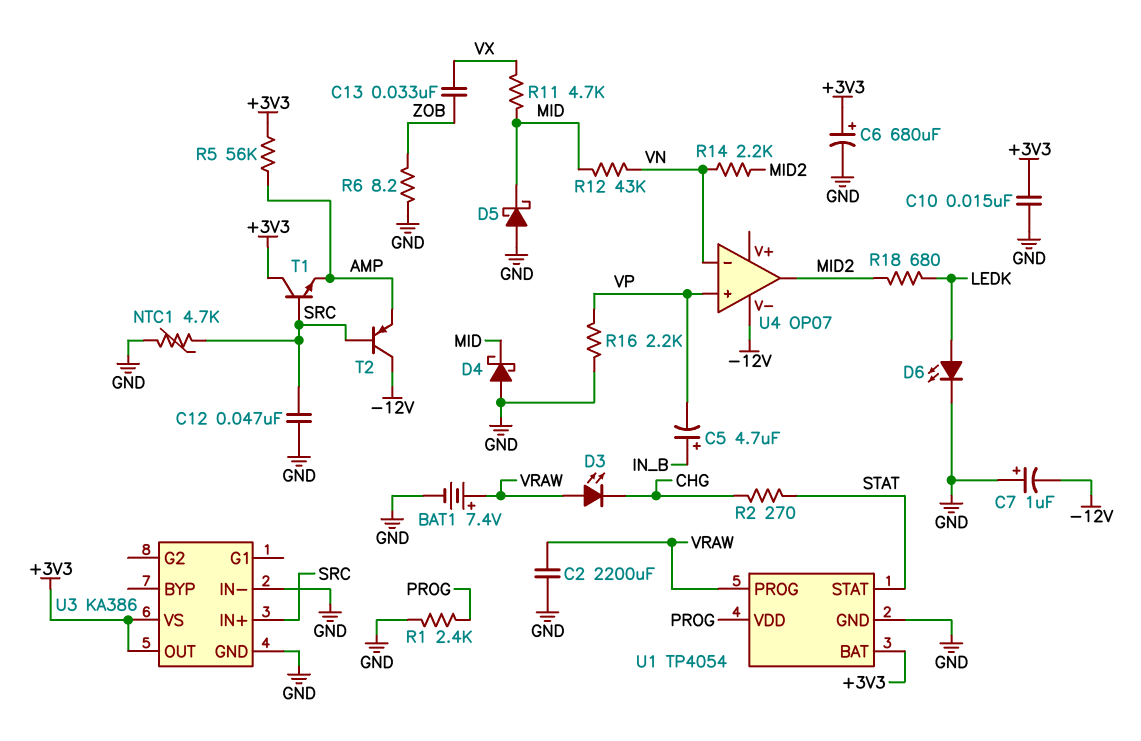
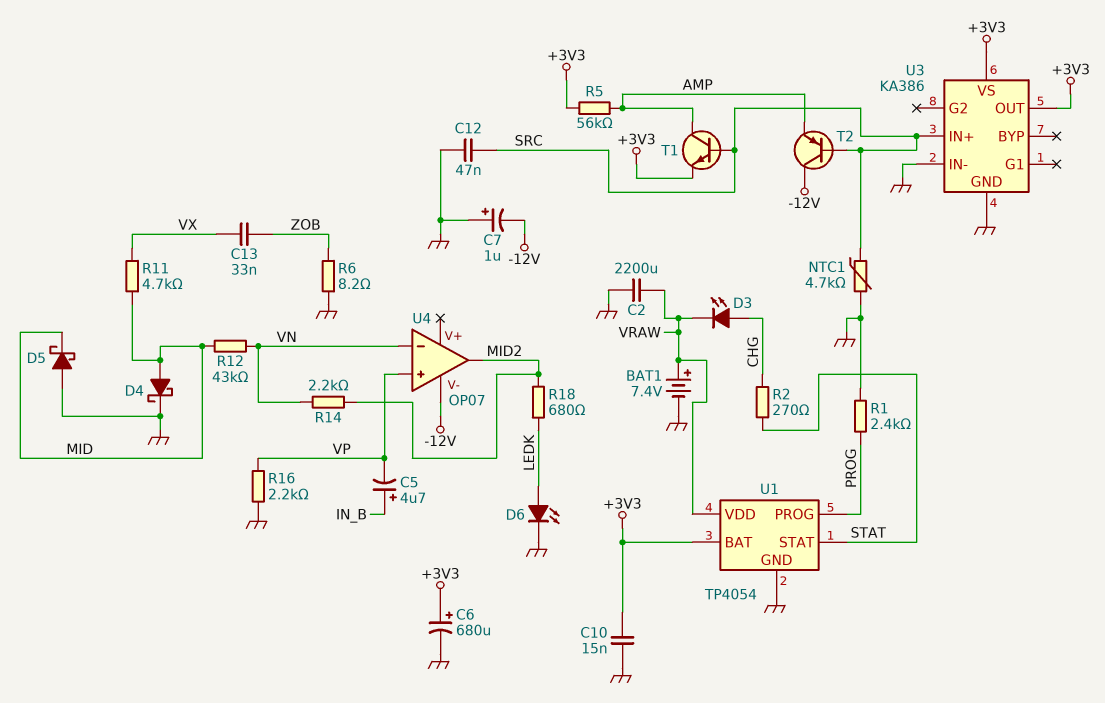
D3: LED (A VRAW, K CHG) -> LED (A CHG, K VRAW)
D4: schottky (A GND, K MID) -> schottky (A MID, K GND)
T1: NPN (B SRC, C +3V3, E AMP) -> NPN (B SRC, C AMP, E +3V3)
U1 pin PROG: VRAW -> PROG
U1 pin VDD: PROG -> VRAW

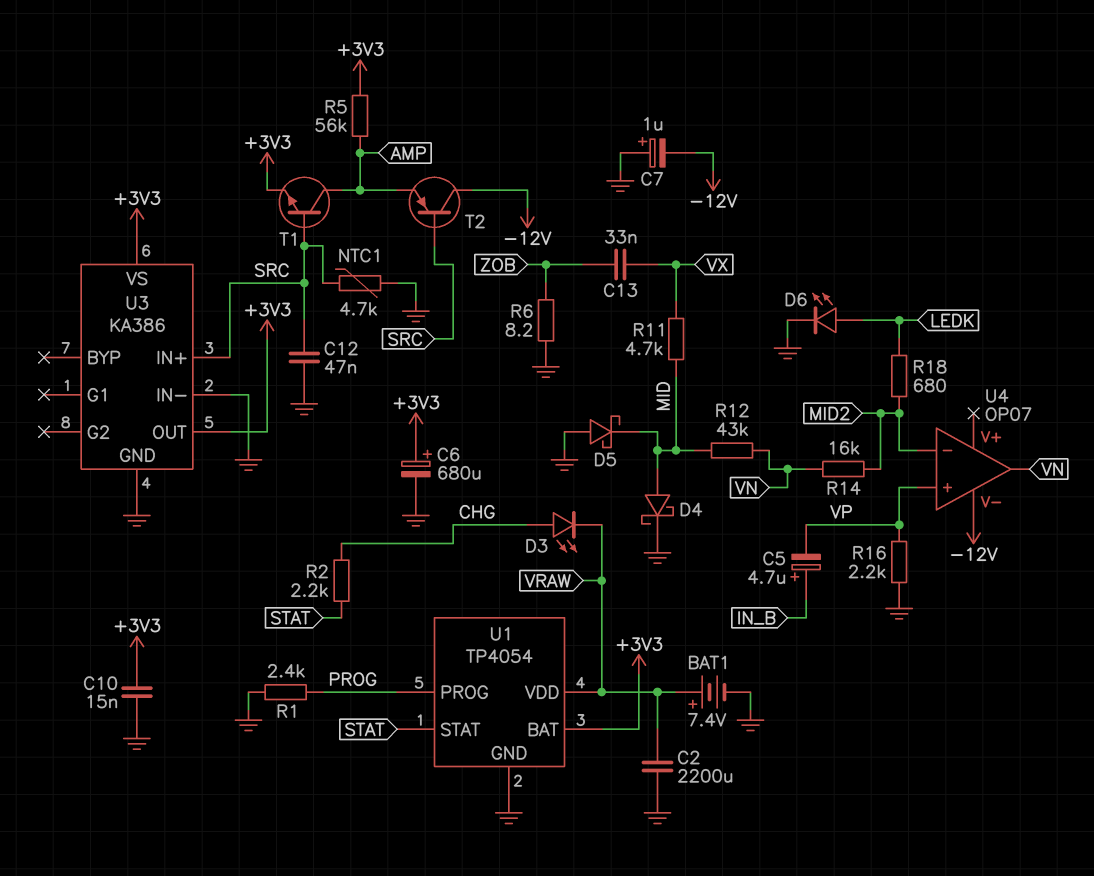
R2: 270 (CHG, STAT) -> 2.2k (CHG, STAT)
R14: 2.2k (MID2, VN) -> 16k (MID2, VN)
U4 pin in-: VN -> MID2
U4 pin out: MID2 -> VN

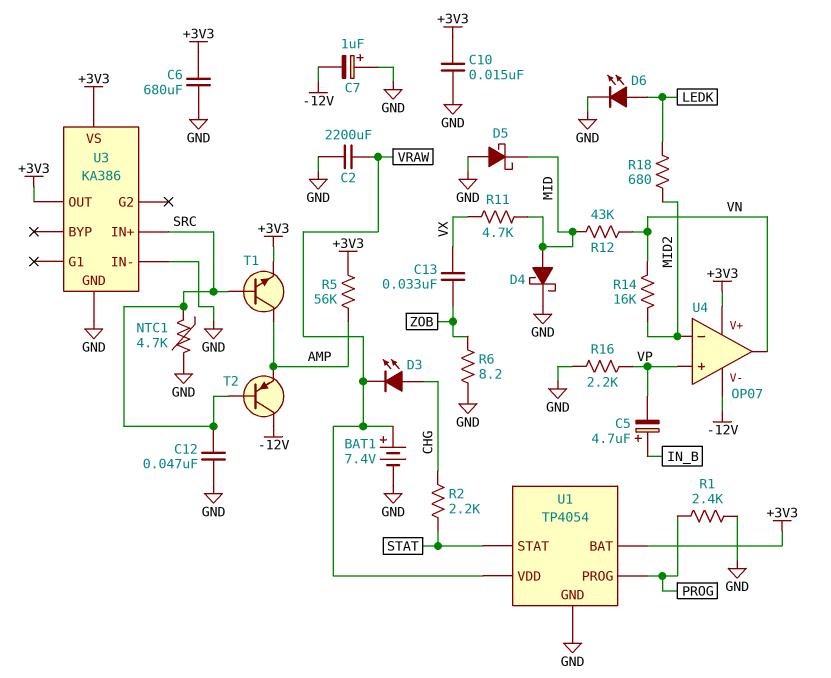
C6: 680uF (plus +3V3, minus GND) -> 680uF (+3V3, GND)
U4 pin V+: none -> +3V3

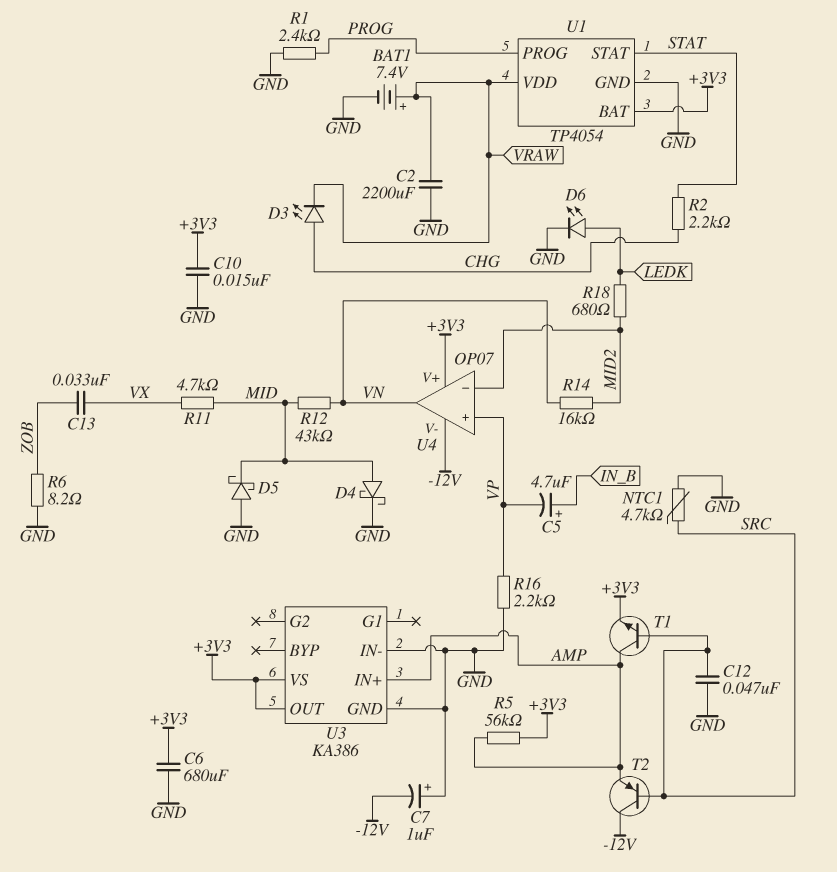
U3 pin IN+: SRC -> AMP

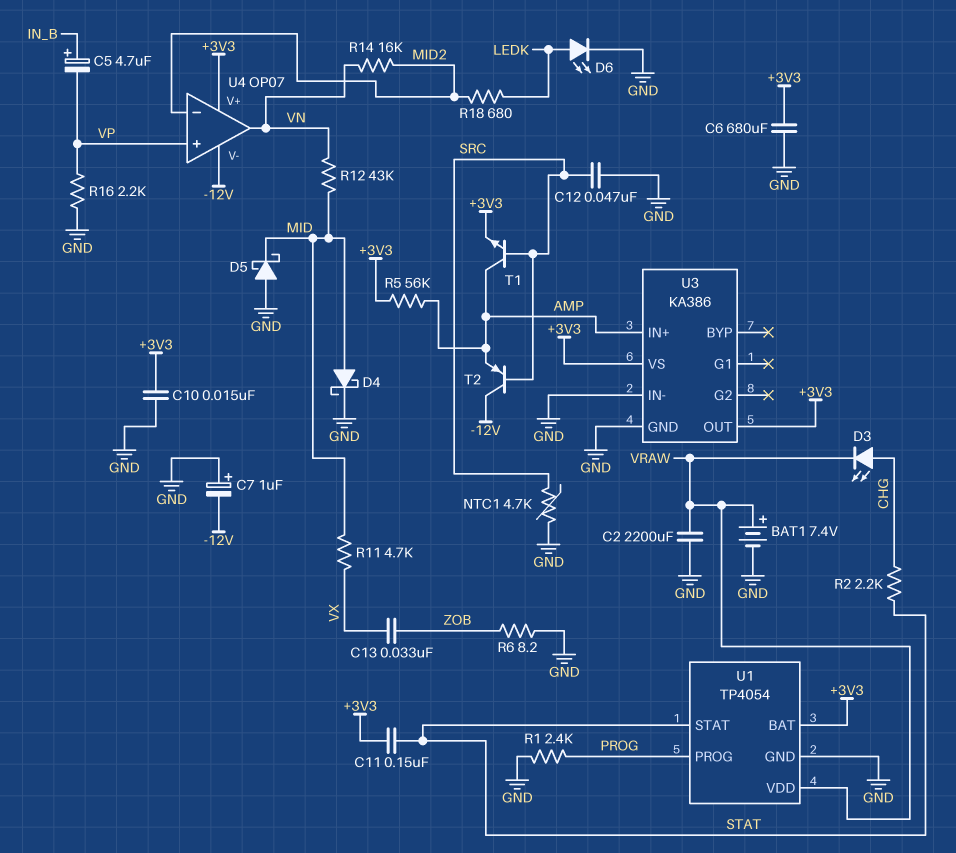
C11: none -> 150nF (+3V3, STAT)

